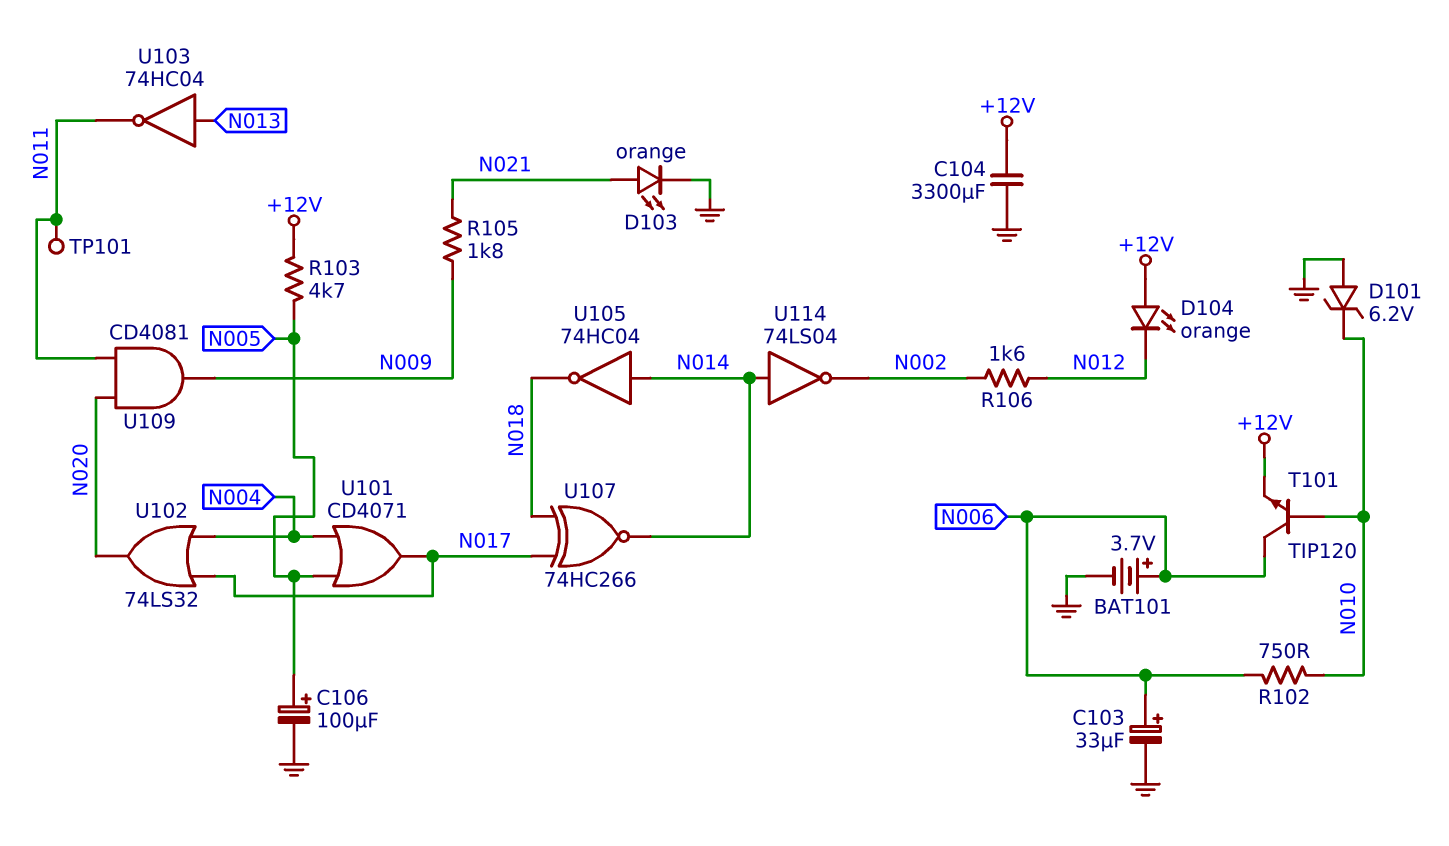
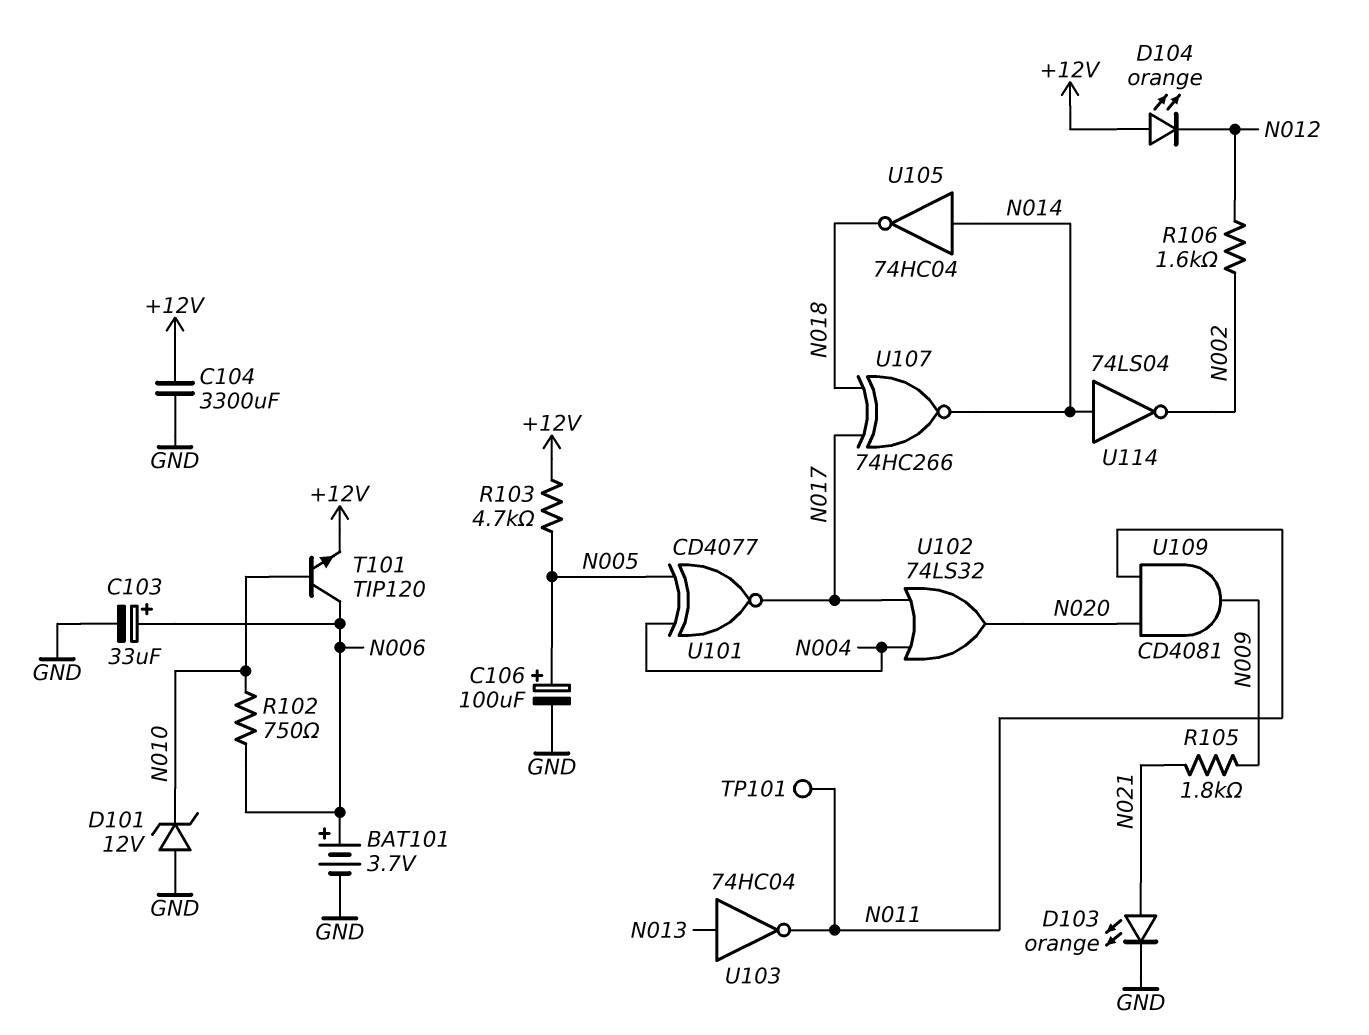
D101: zener 6.2V (A GND, K N010) -> zener 12V (A GND, K N010)
U101: OR CD4071 (in N004, in N005, out N017) -> XNOR CD4077 (in N004, in N005, out N017)

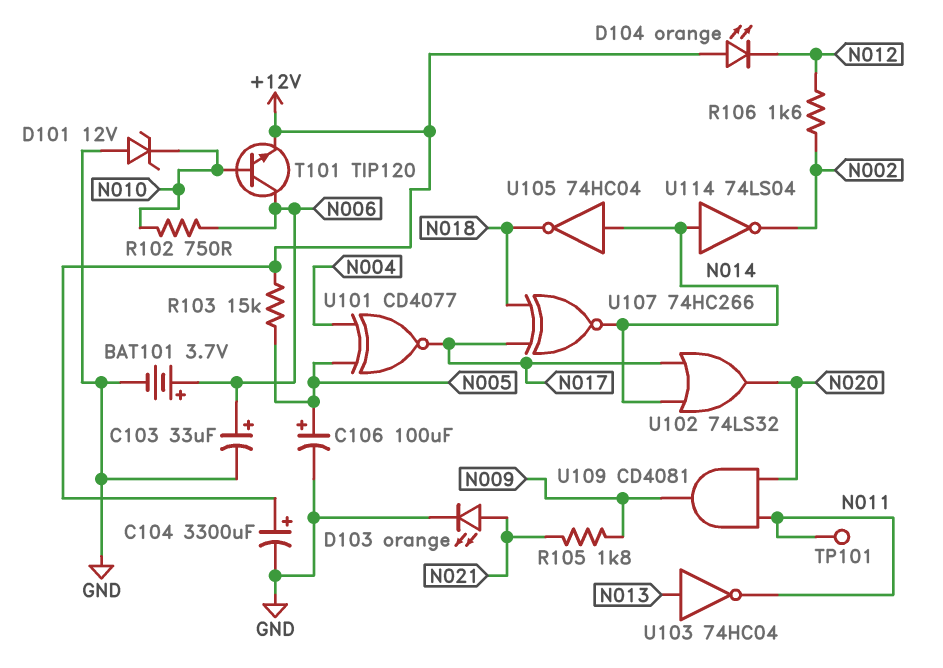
C104: 3300uF (+12V, GND) -> 3300uF (plus +12V, minus GND)
R103: 4.7k (+12V, N005) -> 15k (+12V, N005)
U102: OR 74LS32 (in N004, in N017, out N020) -> OR 74LS32 (in N014, in N017, out N020)

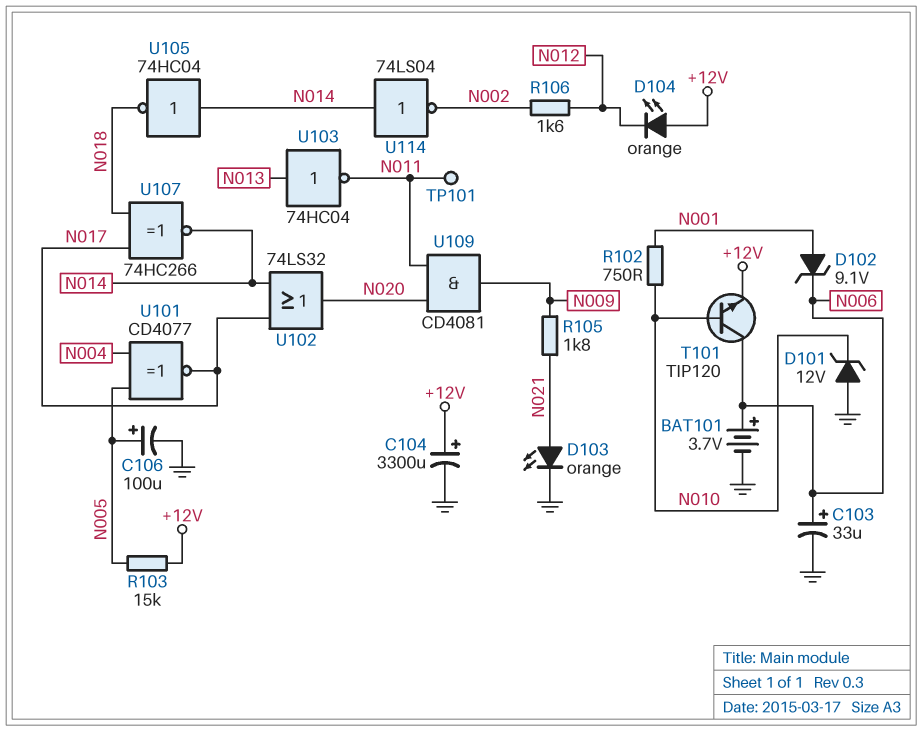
D102: none -> zener 9.1V (A N001, K N006)
R102: 750 (N006, N010) -> 750 (N001, N010)

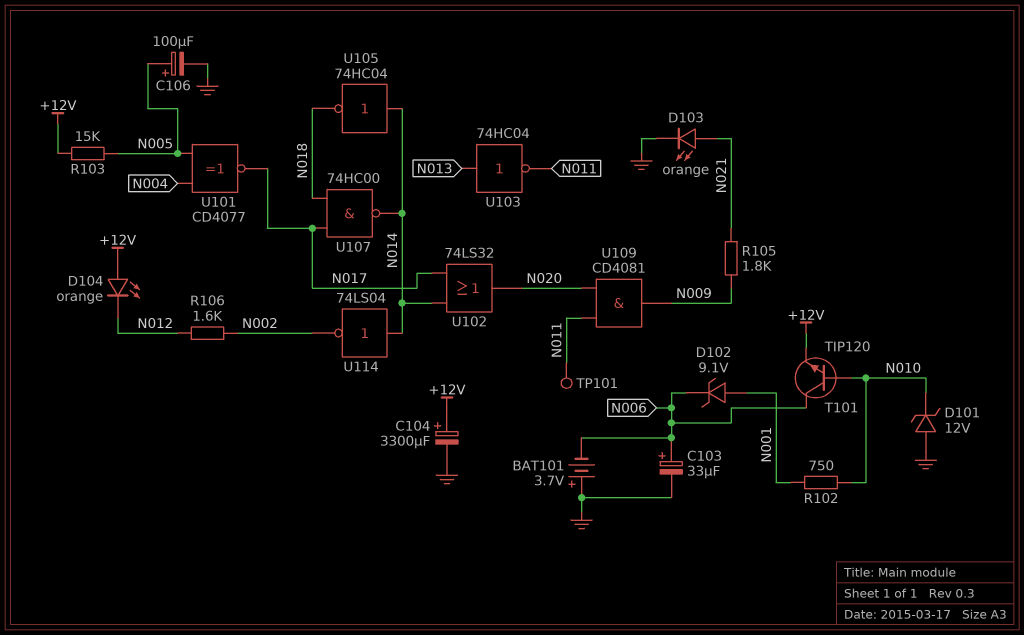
BAT101: 3.7V (plus N006, minus GND) -> 3.7V (plus GND, minus N006)
U107: XNOR 74HC266 (in N017, in N018, out N014) -> NAND 74HC00 (in N017, in N018, out N014)

